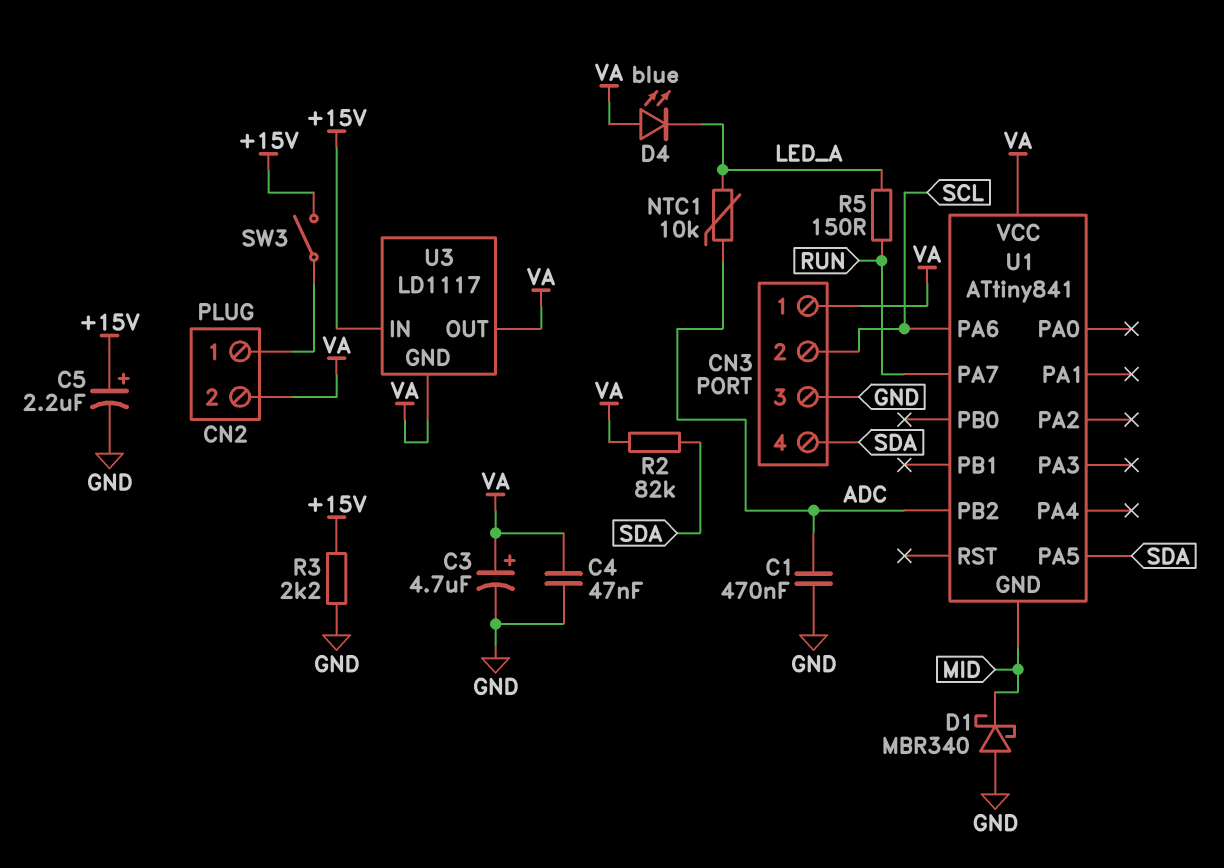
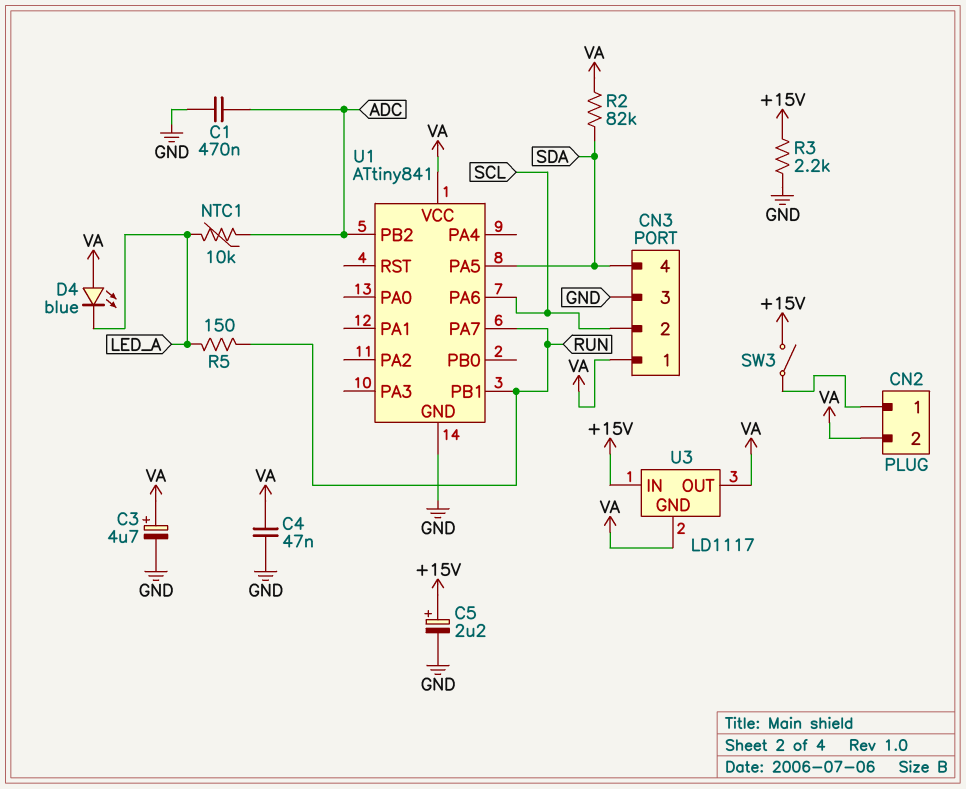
D1: schottky MBR340 (A GND, K MID) -> none
U1 pin GND: MID -> GND
U1 pin PB1: none -> RUN

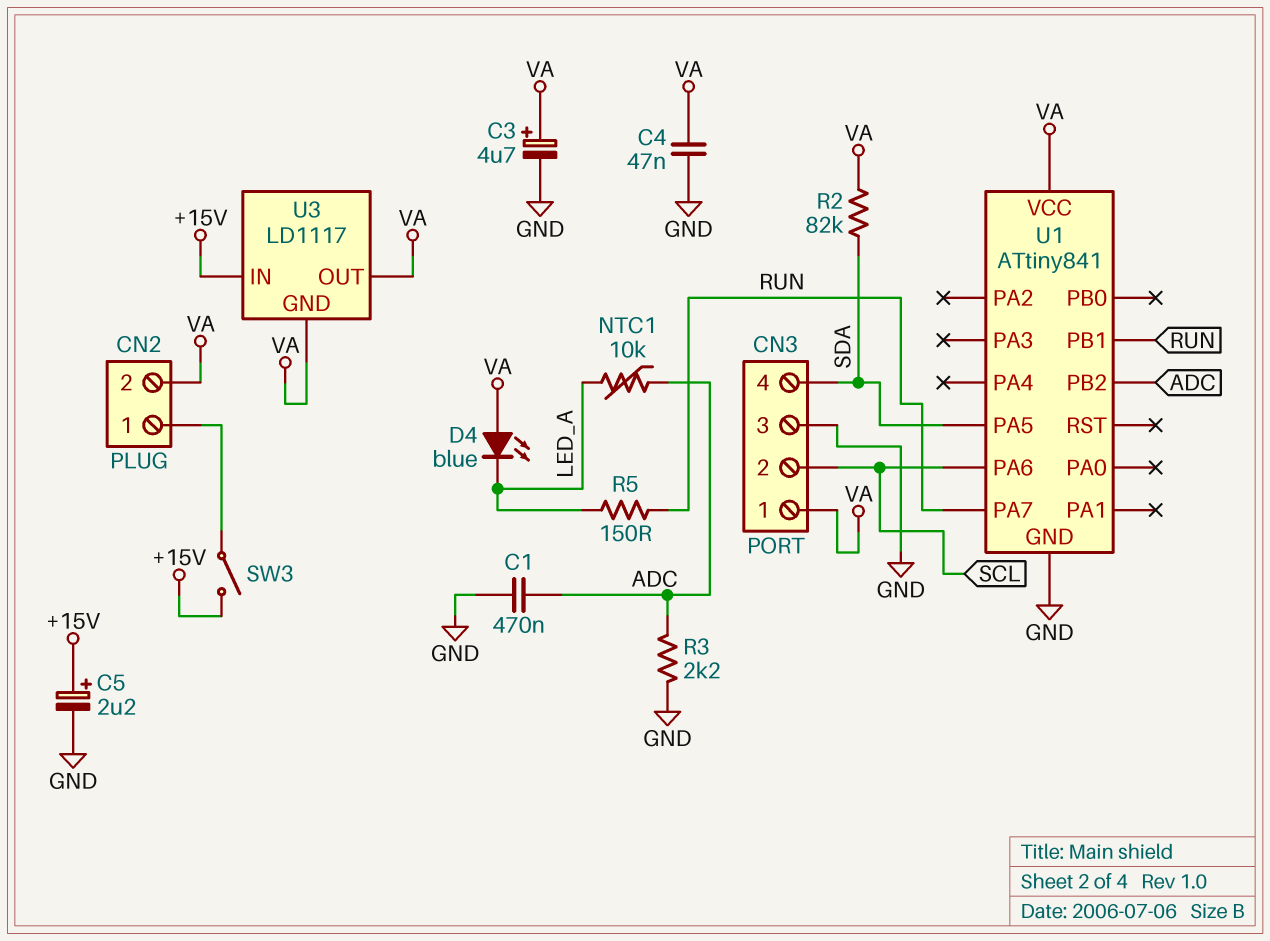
R3: 2.2k (+15V, GND) -> 2.2k (ADC, GND)

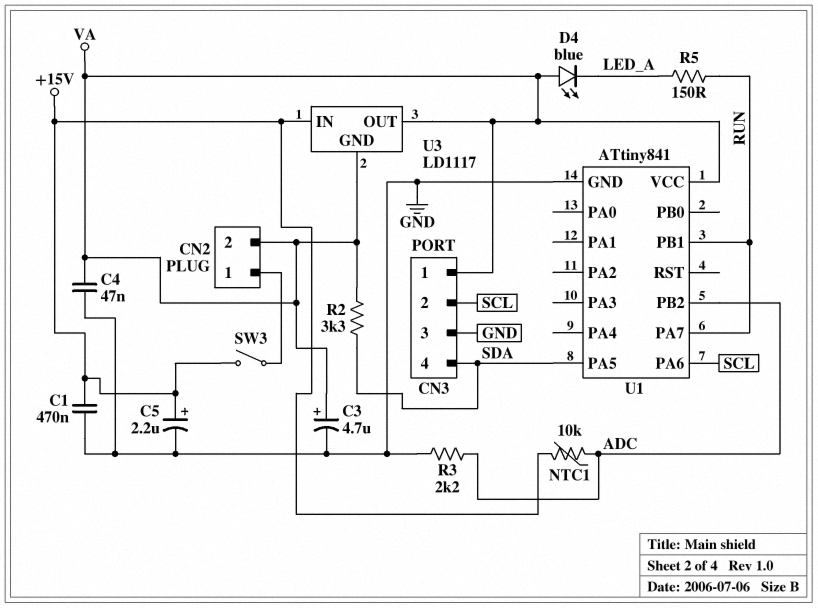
C1: 470nF (ADC, GND) -> 470nF (+15V, GND)
NTC1: 10k (ADC, LED_A) -> 10k (+15V, ADC)
R2: 82k (SDA, VA) -> 3.3k (SDA, VA)

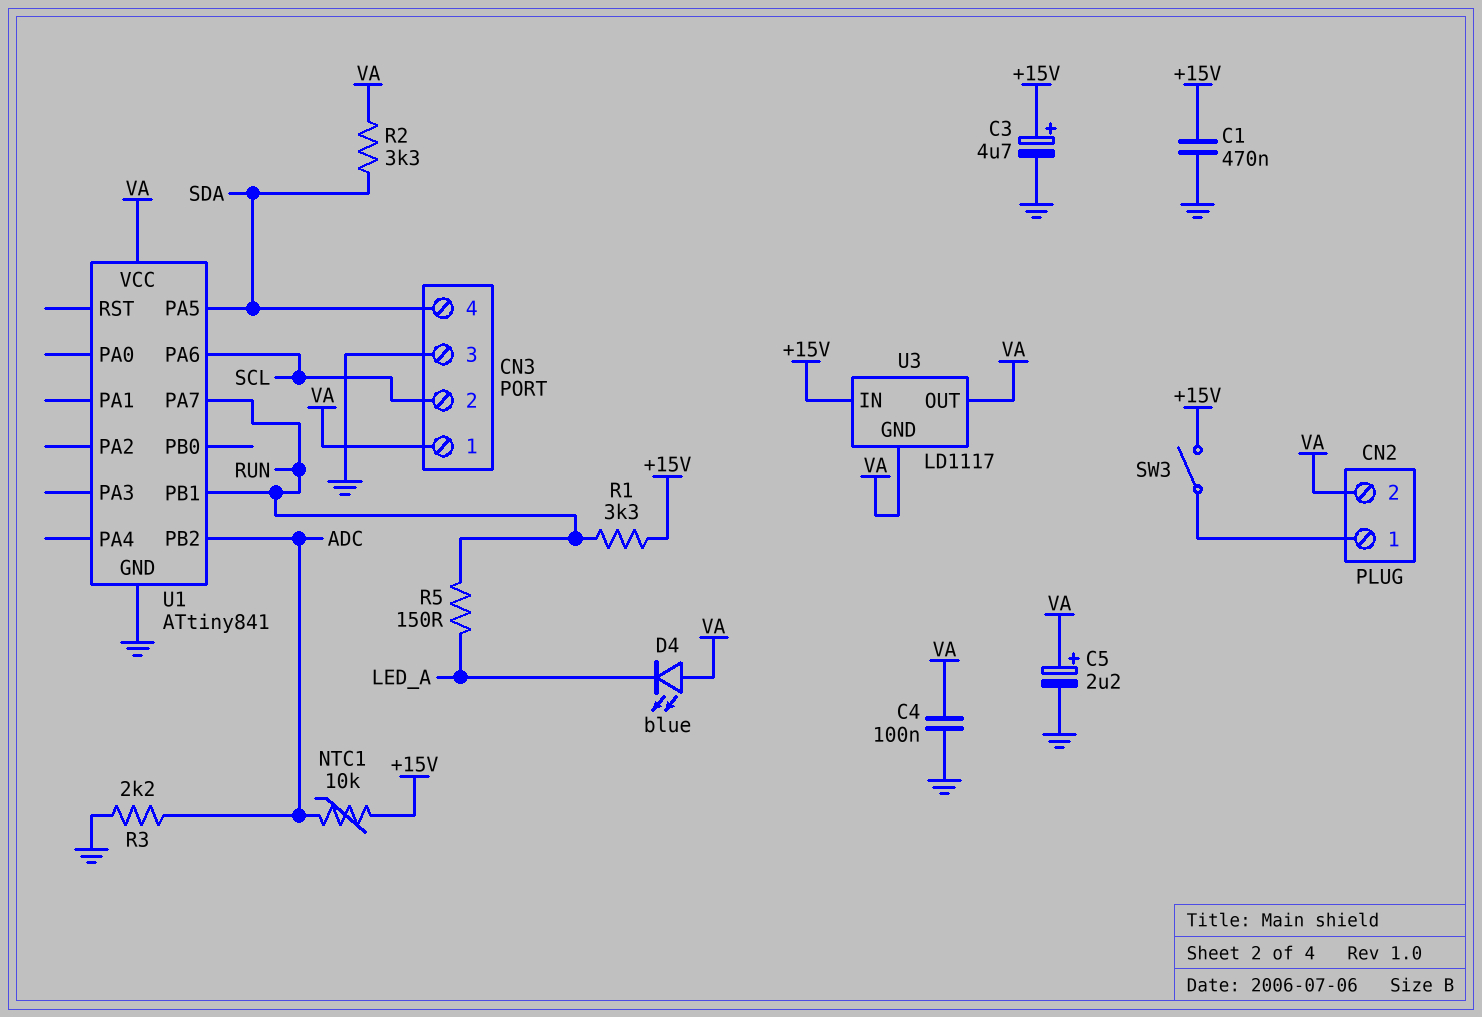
C3: 4.7uF (plus VA, minus GND) -> 4.7uF (plus +15V, minus GND)
C4: 47nF (GND, VA) -> 100nF (GND, VA)
C5: 2.2uF (plus +15V, minus GND) -> 2.2uF (plus VA, minus GND)
R1: none -> 3.3k (+15V, RUN)

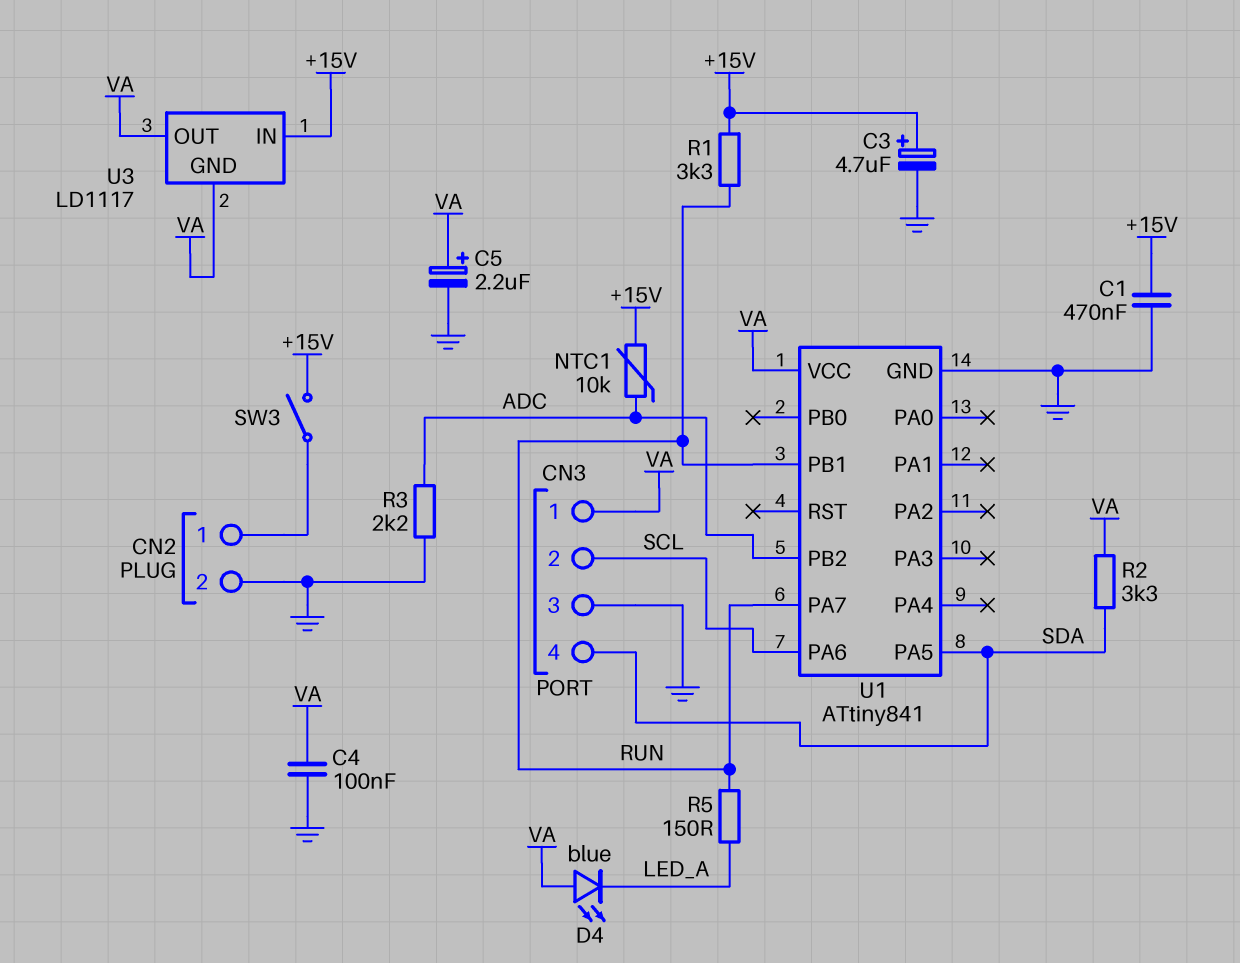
CN2 pin 2: VA -> GND

